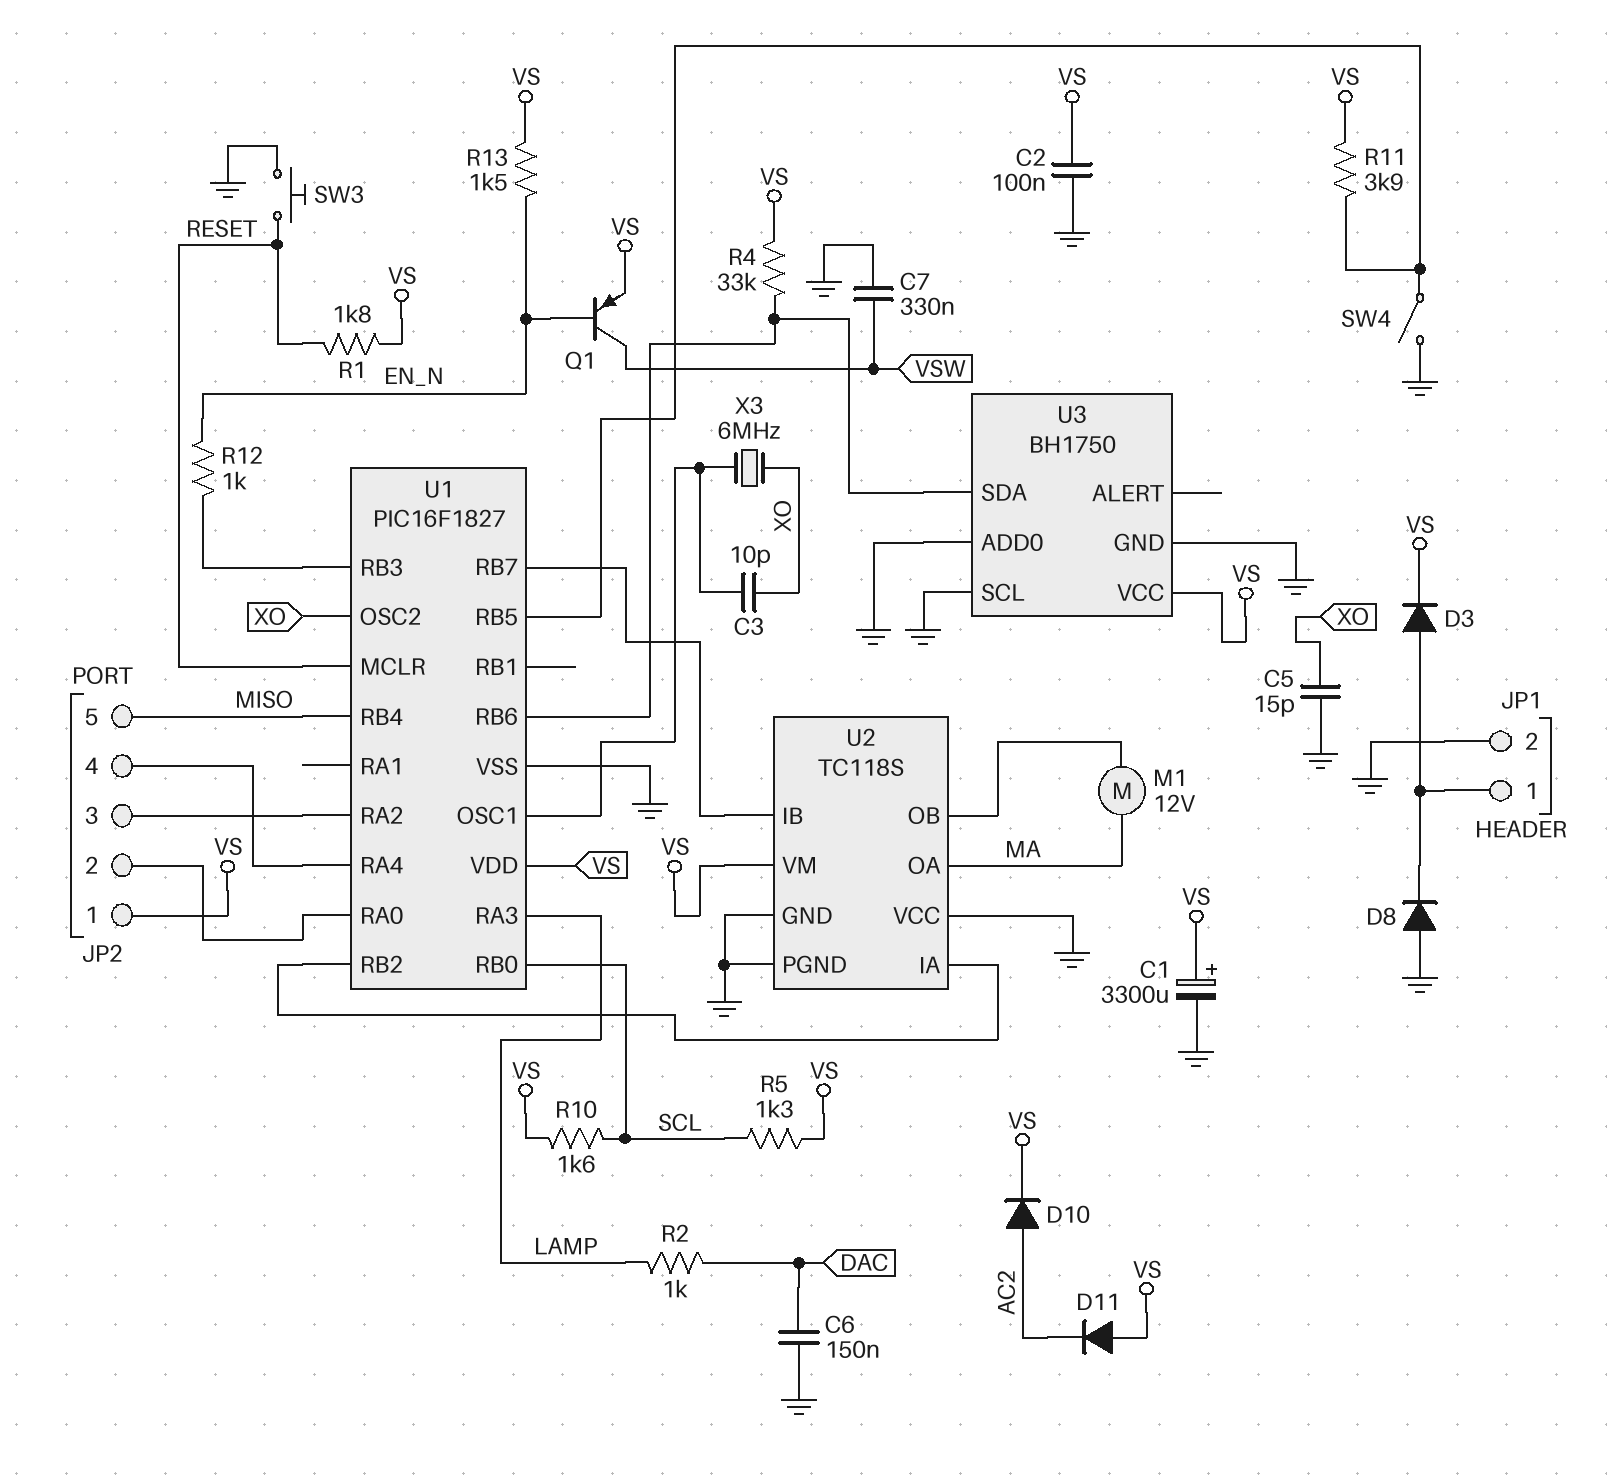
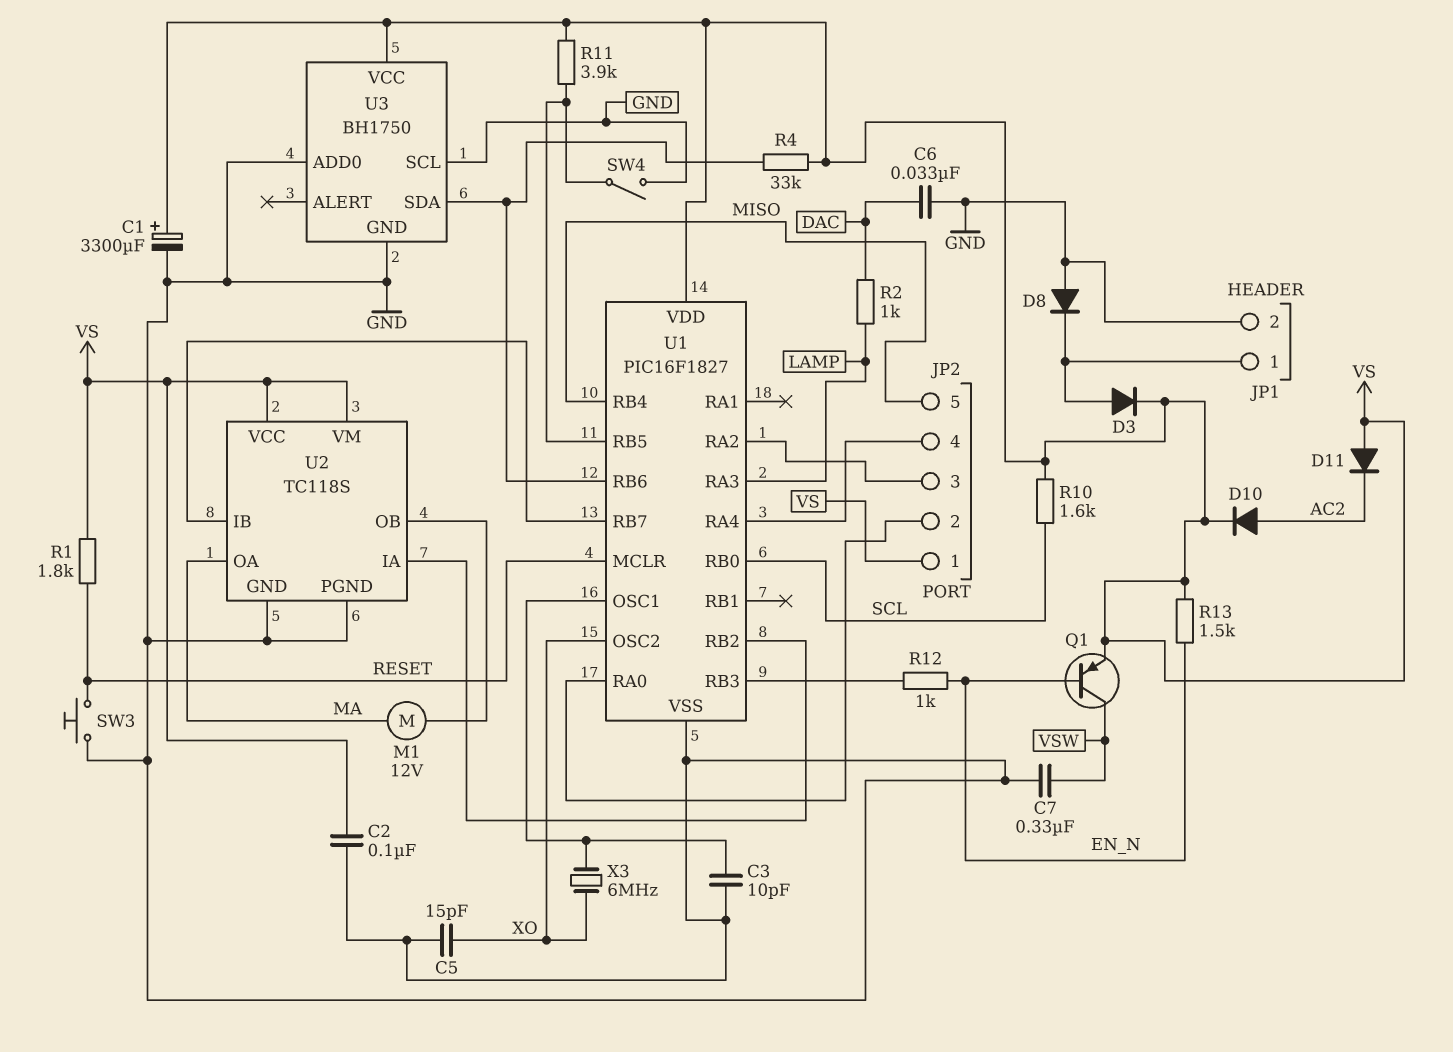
C3: 10pF (U1/OSC1, XO) -> 10pF (GND, U1/OSC1)
C6: 150nF (DAC, GND) -> 33nF (DAC, GND)
R5: 1.3k (SCL, VS) -> none
U2 pin VCC: GND -> VS

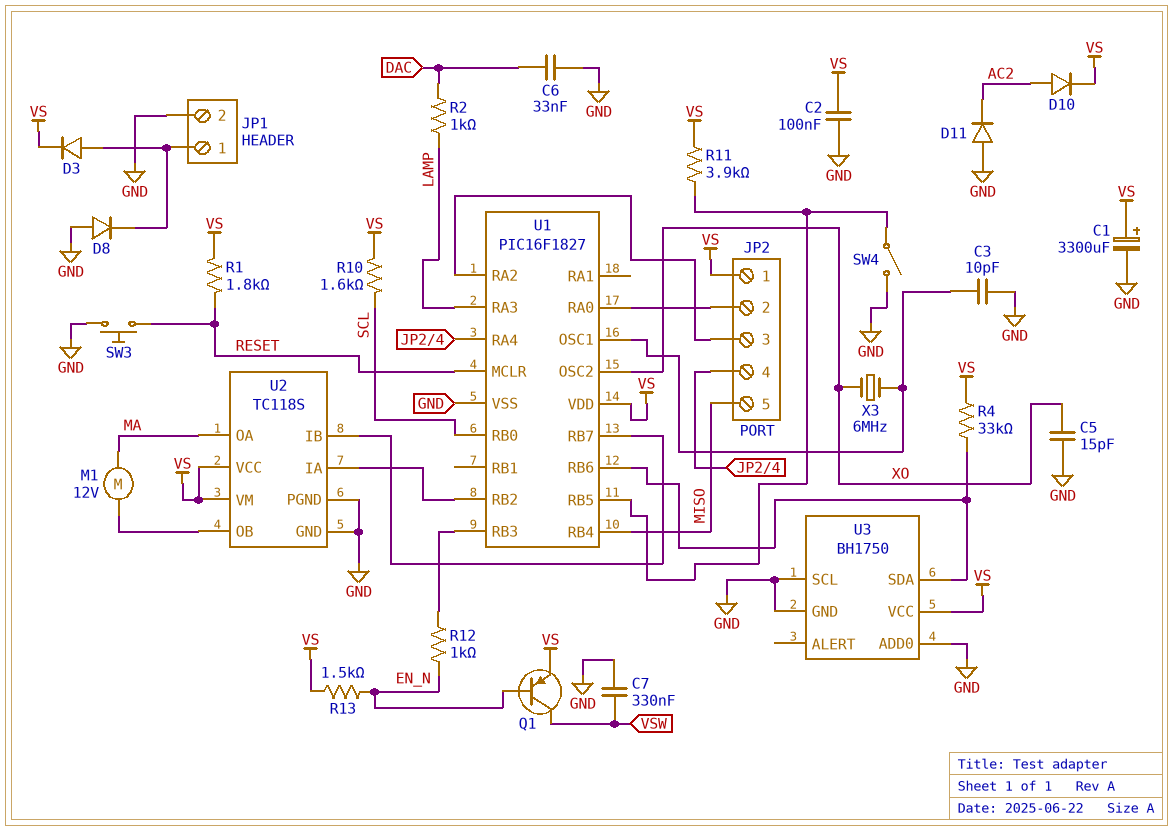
D11: diode (A VS, K AC2) -> diode (A GND, K AC2)

